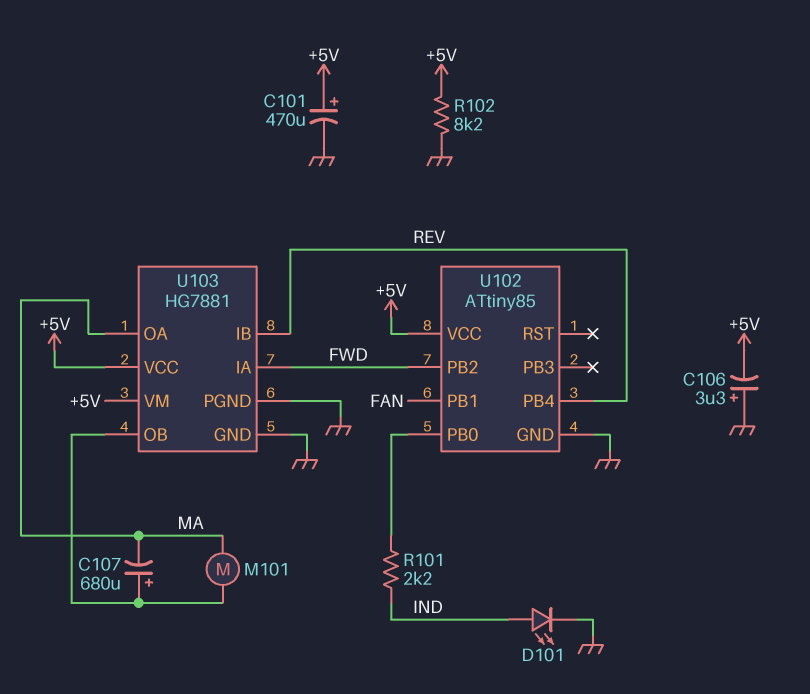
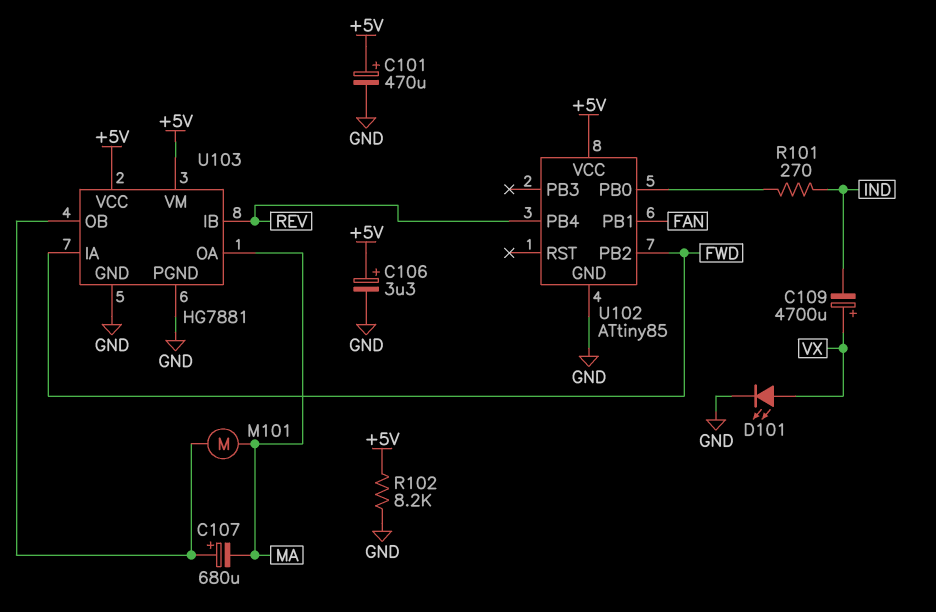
C106: 3.3uF (plus GND, minus +5V) -> 3.3uF (plus +5V, minus GND)
C109: none -> 4700uF (plus VX, minus IND)
D101: LED (A IND, K GND) -> LED (A VX, K GND)
R101: 2.2k (IND, U102/PB0) -> 270 (IND, U102/PB0)

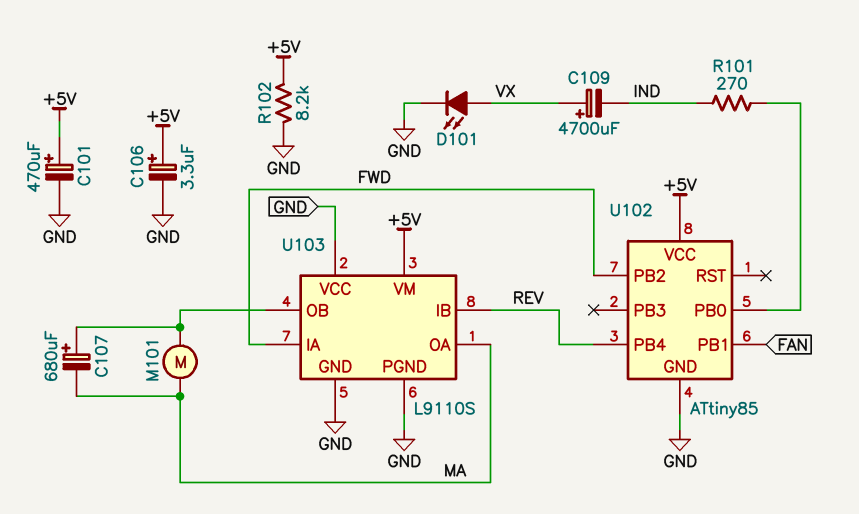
U103: HG7881 -> L9110S
U103 pin VCC: +5V -> GND

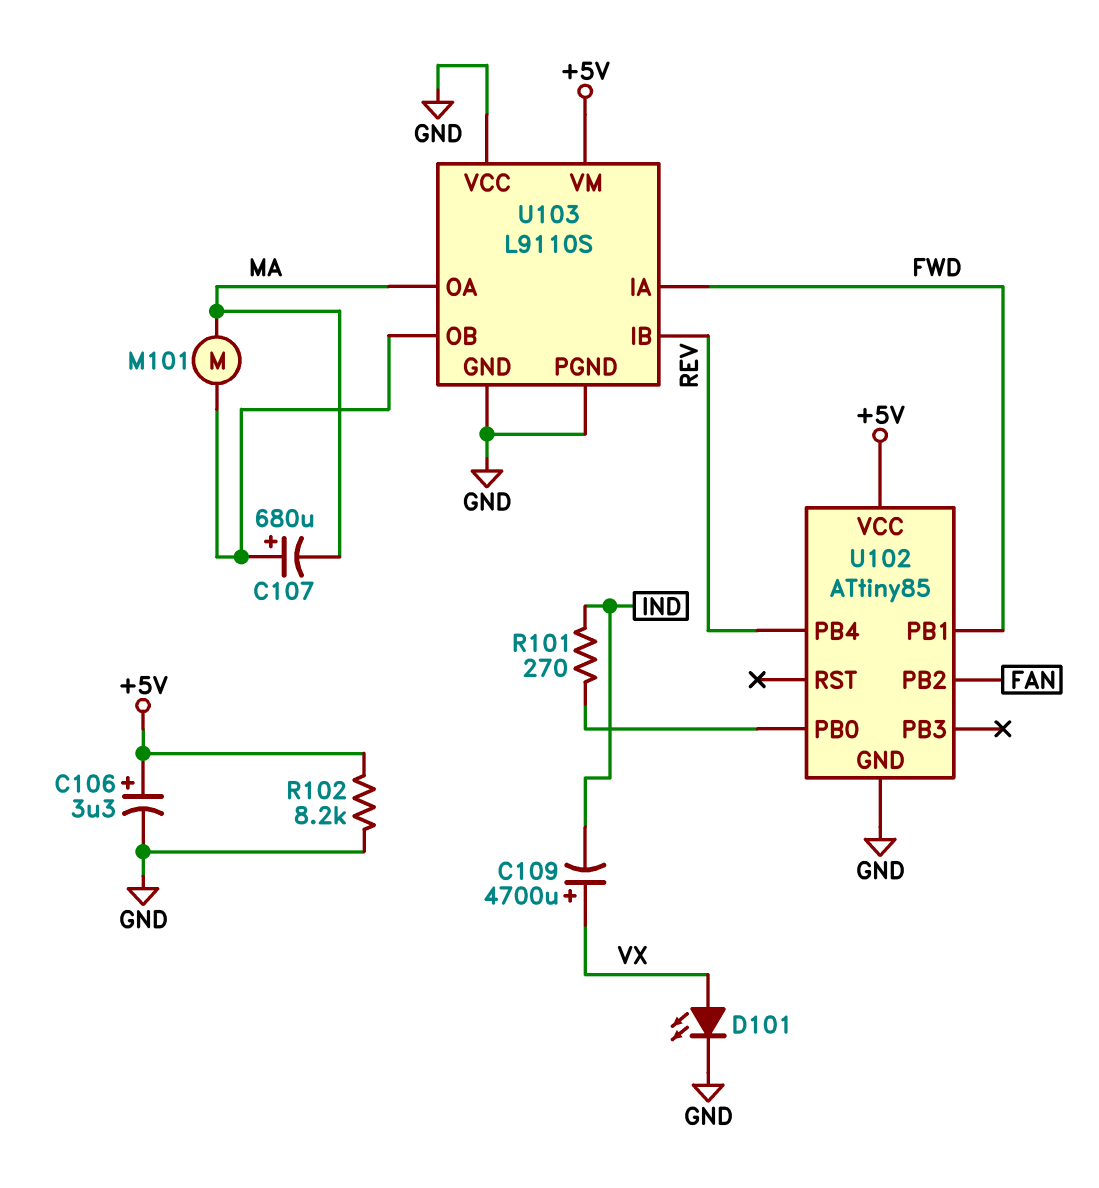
C101: 470uF (plus +5V, minus GND) -> none
U102 pin PB1: FAN -> FWD
U102 pin PB2: FWD -> FAN

